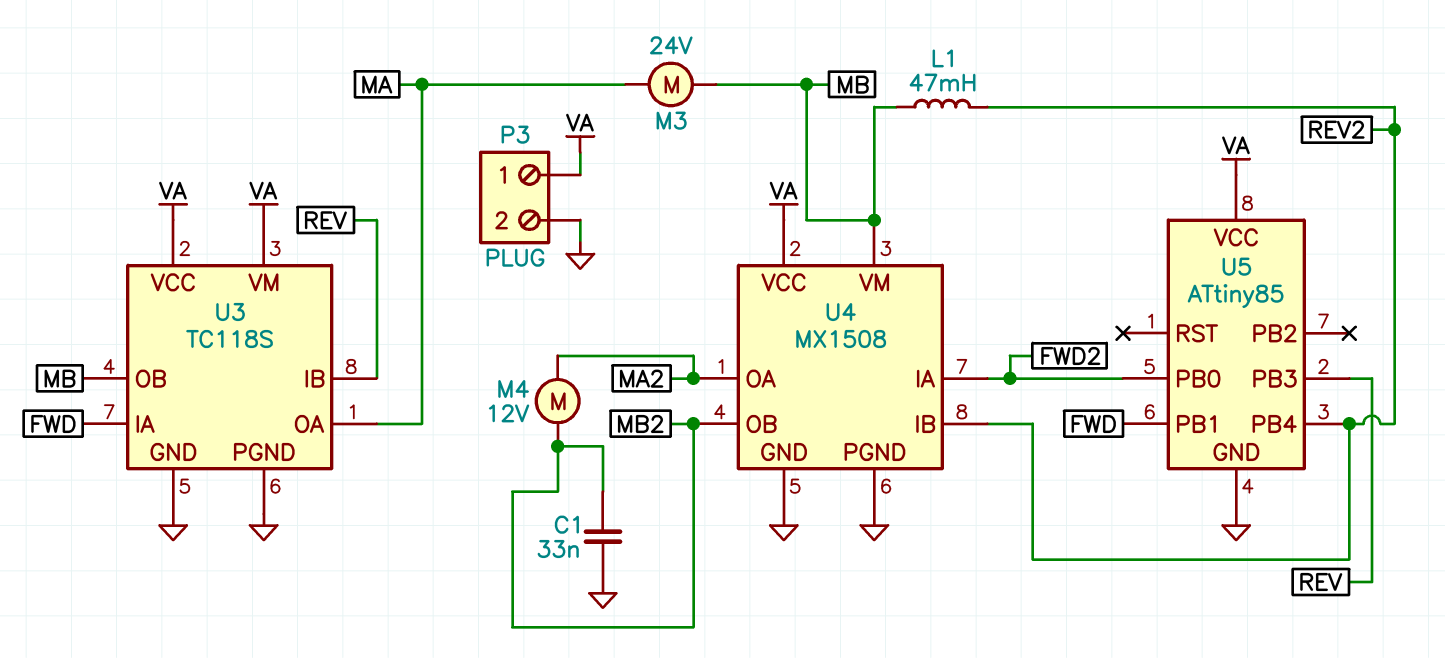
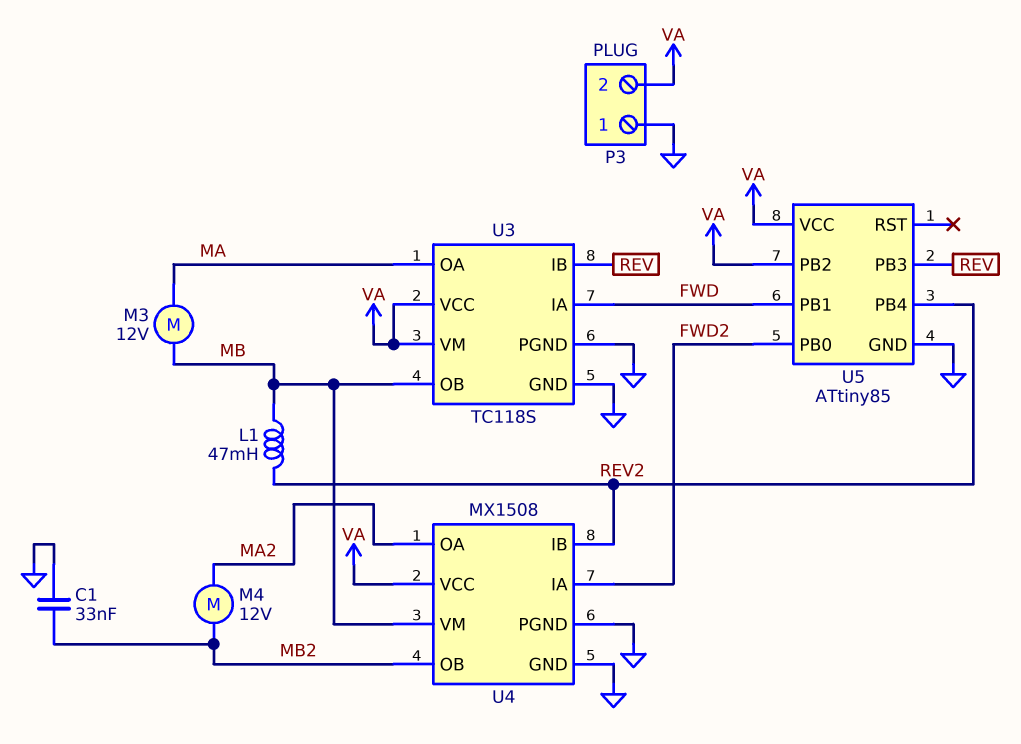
M3: motor 24V (MA, MB) -> motor 12V (MA, MB)
P3 pin 1: VA -> GND
P3 pin 2: GND -> VA
U5 pin PB2: none -> VA

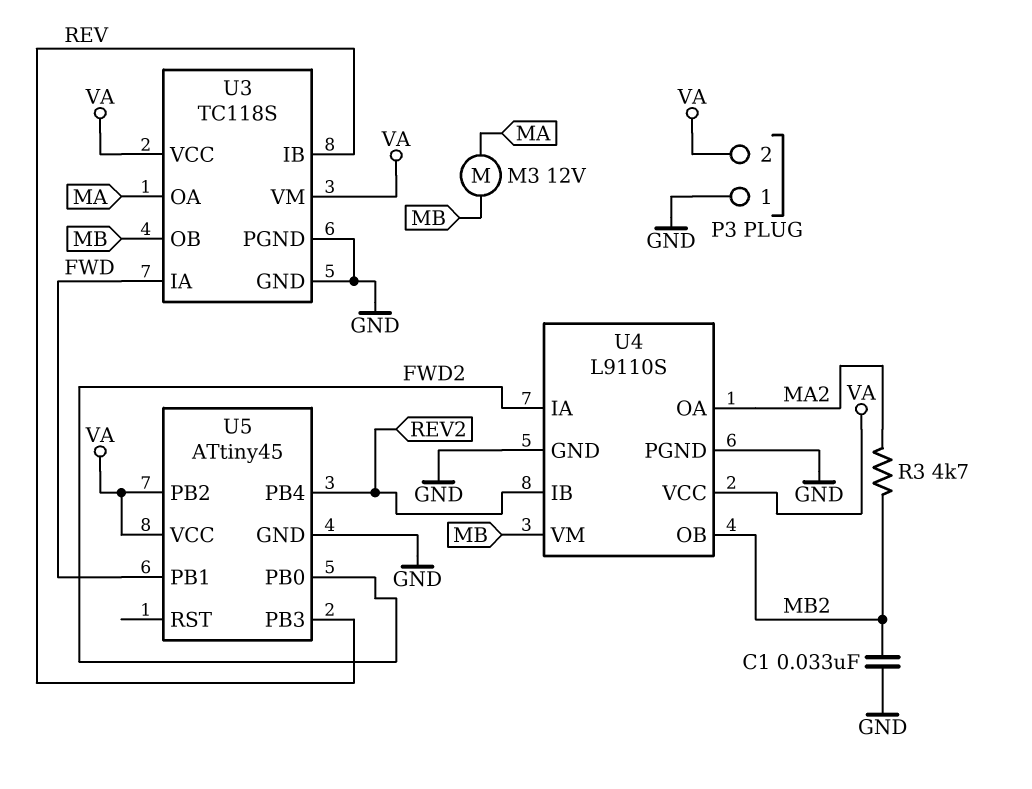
L1: 47mH (MB, REV2) -> none
M4: motor 12V (MA2, MB2) -> none
R3: none -> 4.7k (MA2, MB2)
U4: MX1508 -> L9110S
U5: ATtiny85 -> ATtiny45

